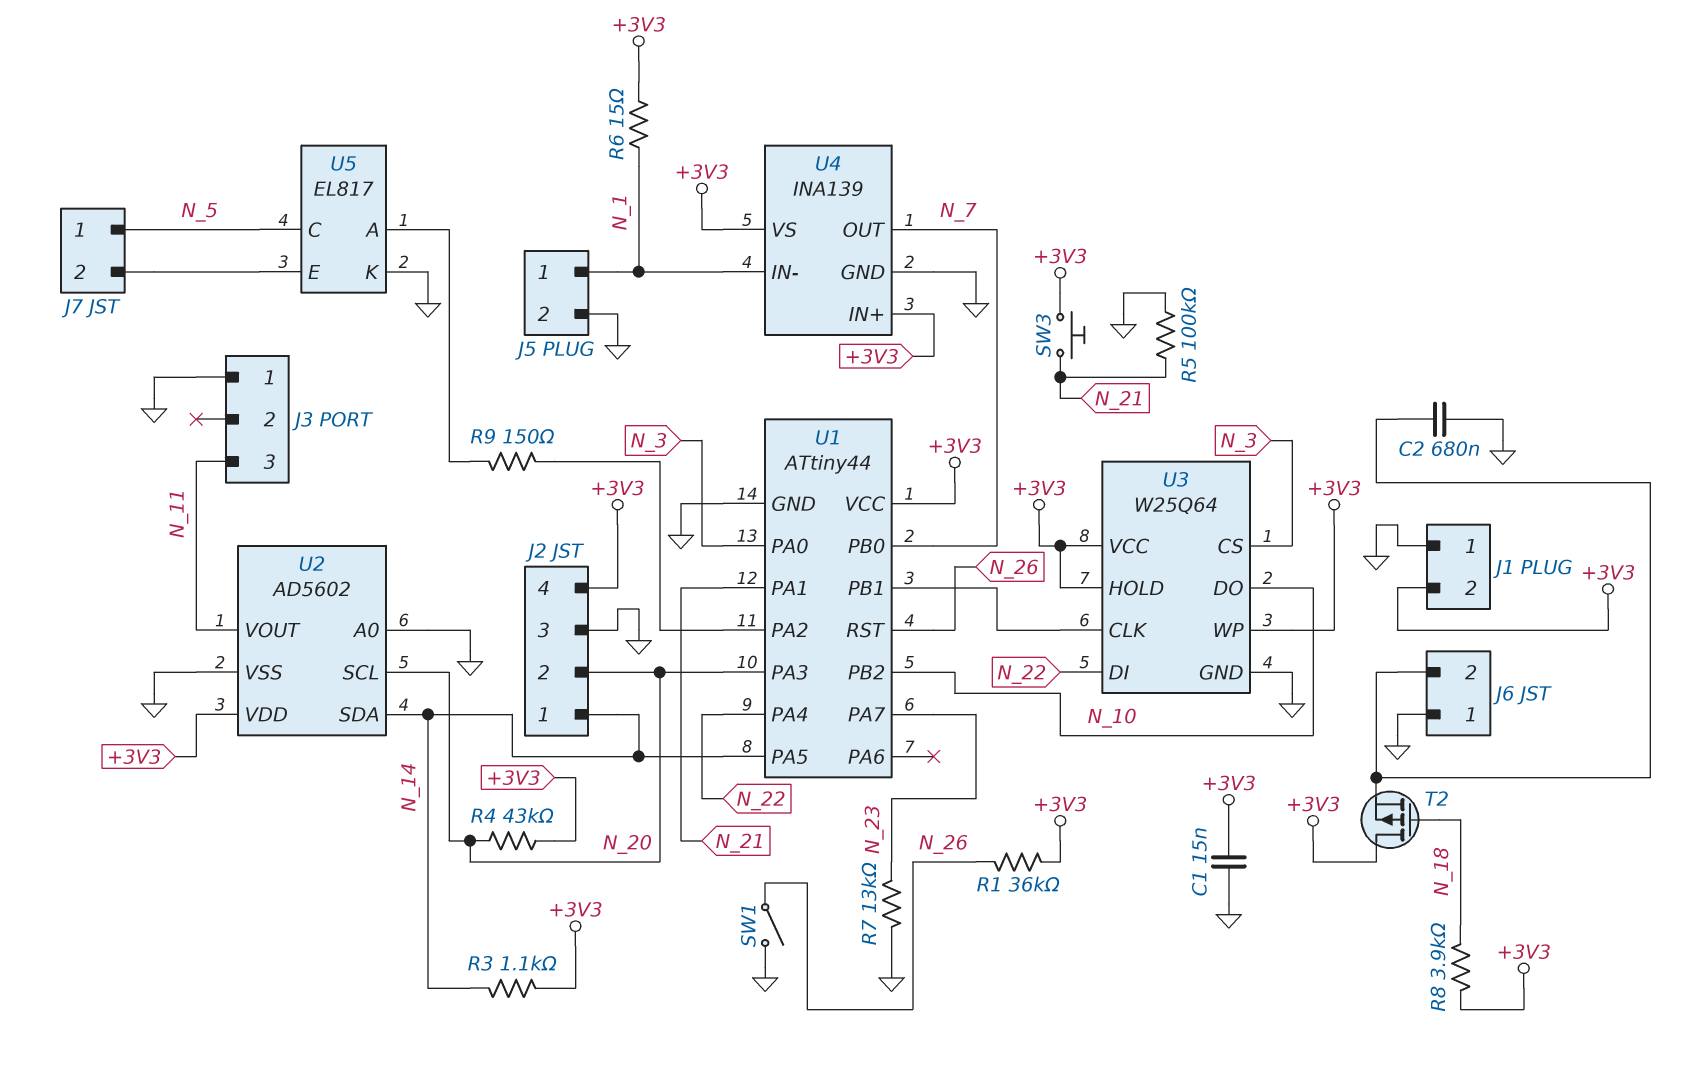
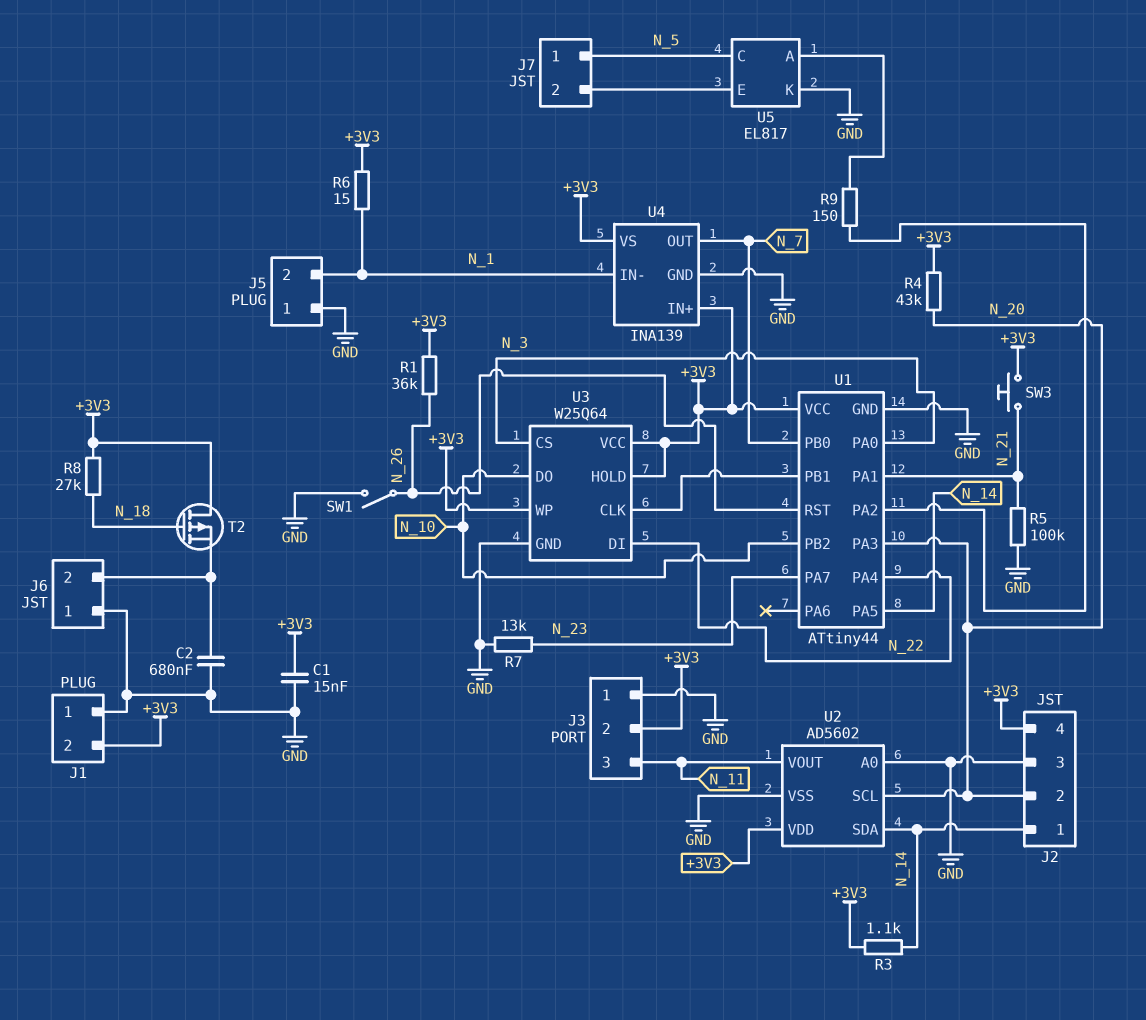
J3 pin 2: none -> +3V3
J5 pin 1: N_1 -> GND
J5 pin 2: GND -> N_1
R8: 3.9k (+3V3, N_18) -> 27k (+3V3, N_18)

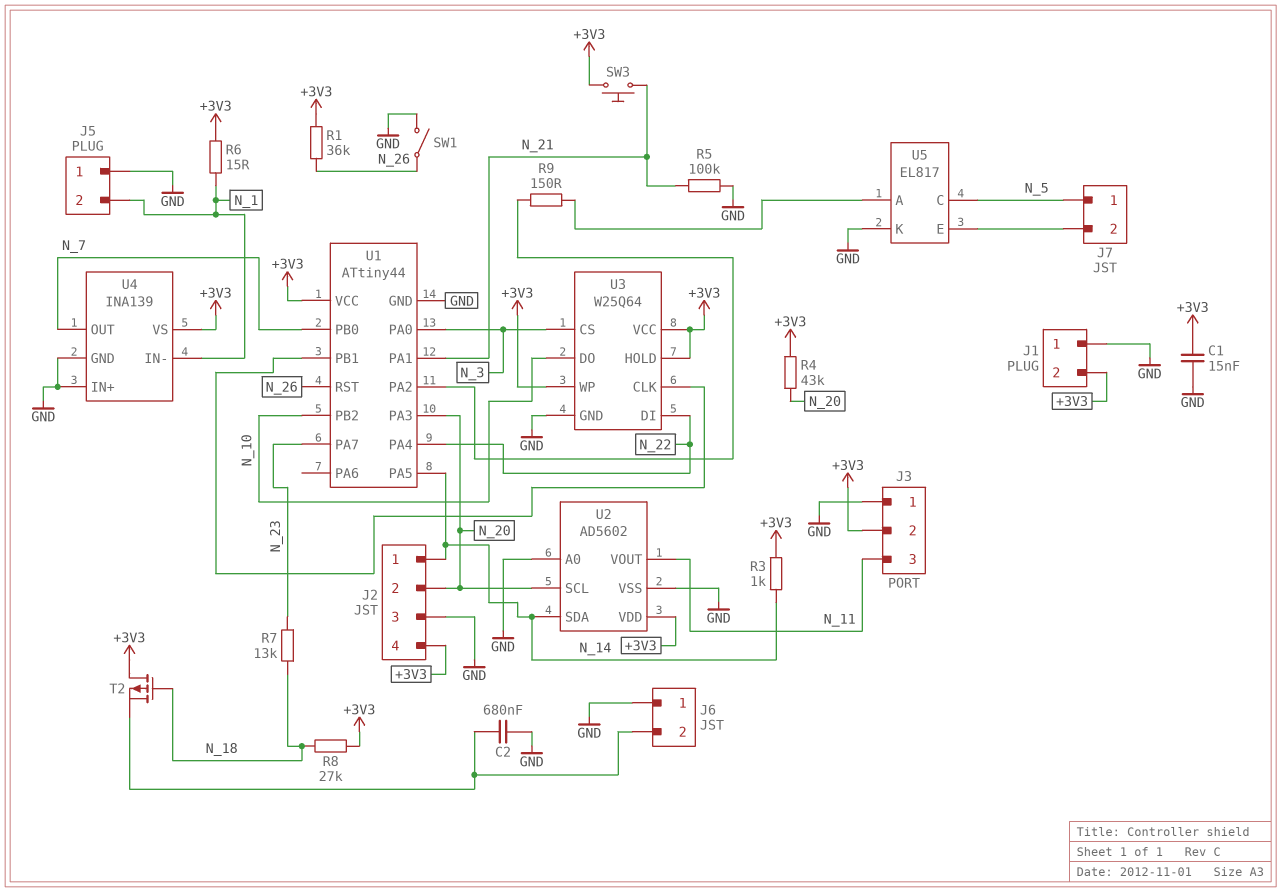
R3: 1.1k (+3V3, N_14) -> 1k (+3V3, N_14)
R7: 13k (GND, N_23) -> 13k (N_18, N_23)
U4 pin IN+: +3V3 -> GND

